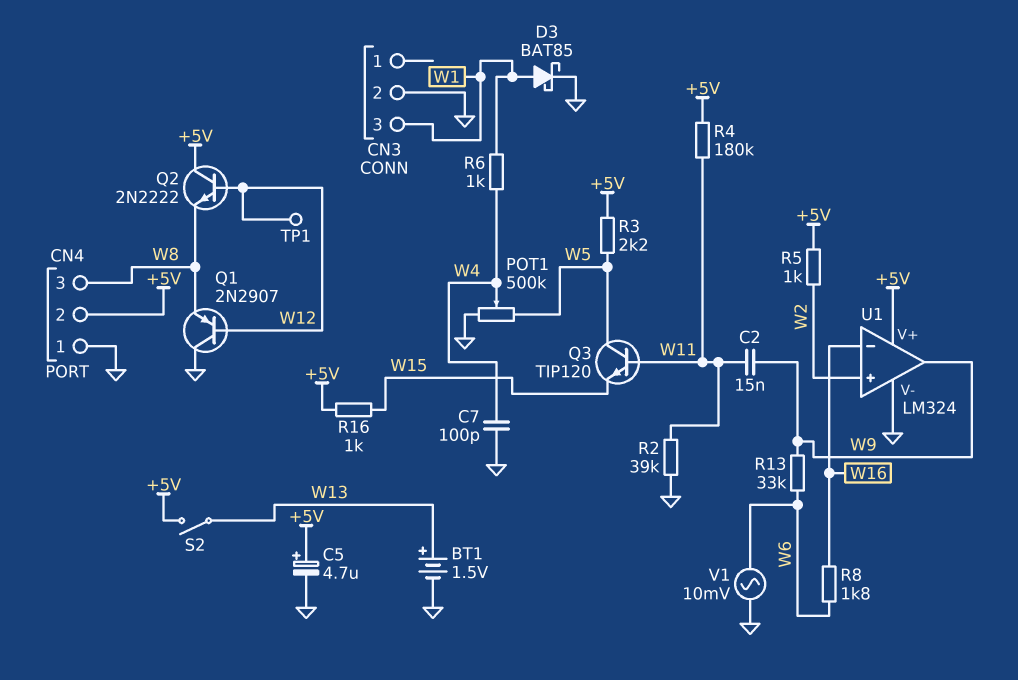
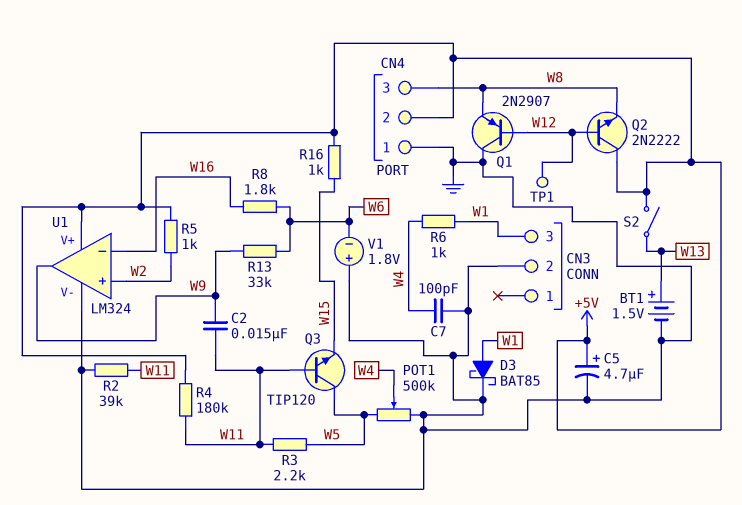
R3: 2.2k (+5V, W5) -> 2.2k (W5, W11)
V1: AC 10mV (GND, W6) -> 1.8V (plus GND, minus W6)

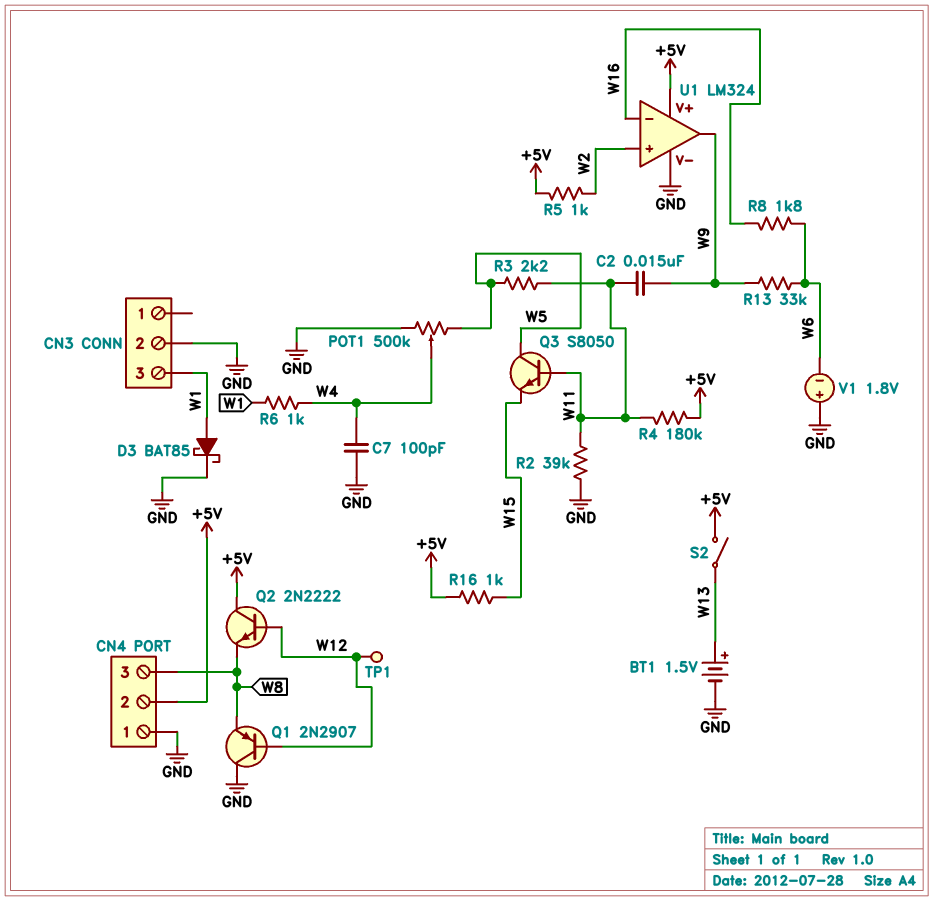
C5: 4.7uF (plus +5V, minus GND) -> none
Q3: NPN TIP120 (B W11, C W5, E W15) -> NPN S8050 (B W11, C W5, E W15)

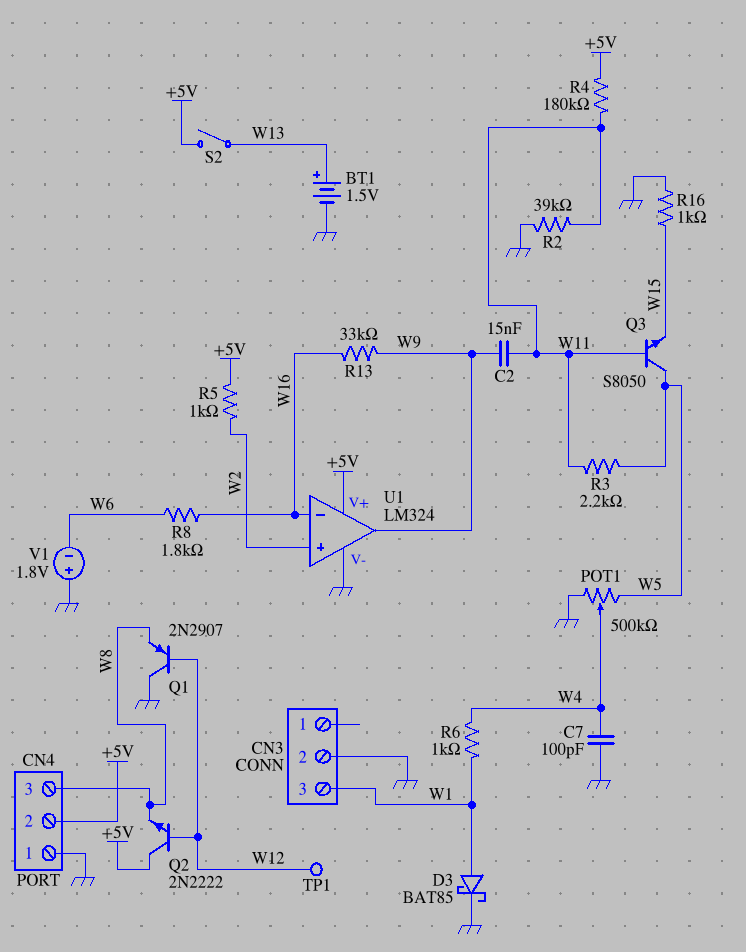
R13: 33k (W6, W9) -> 33k (W9, W16)
R16: 1k (+5V, W15) -> 1k (GND, W15)

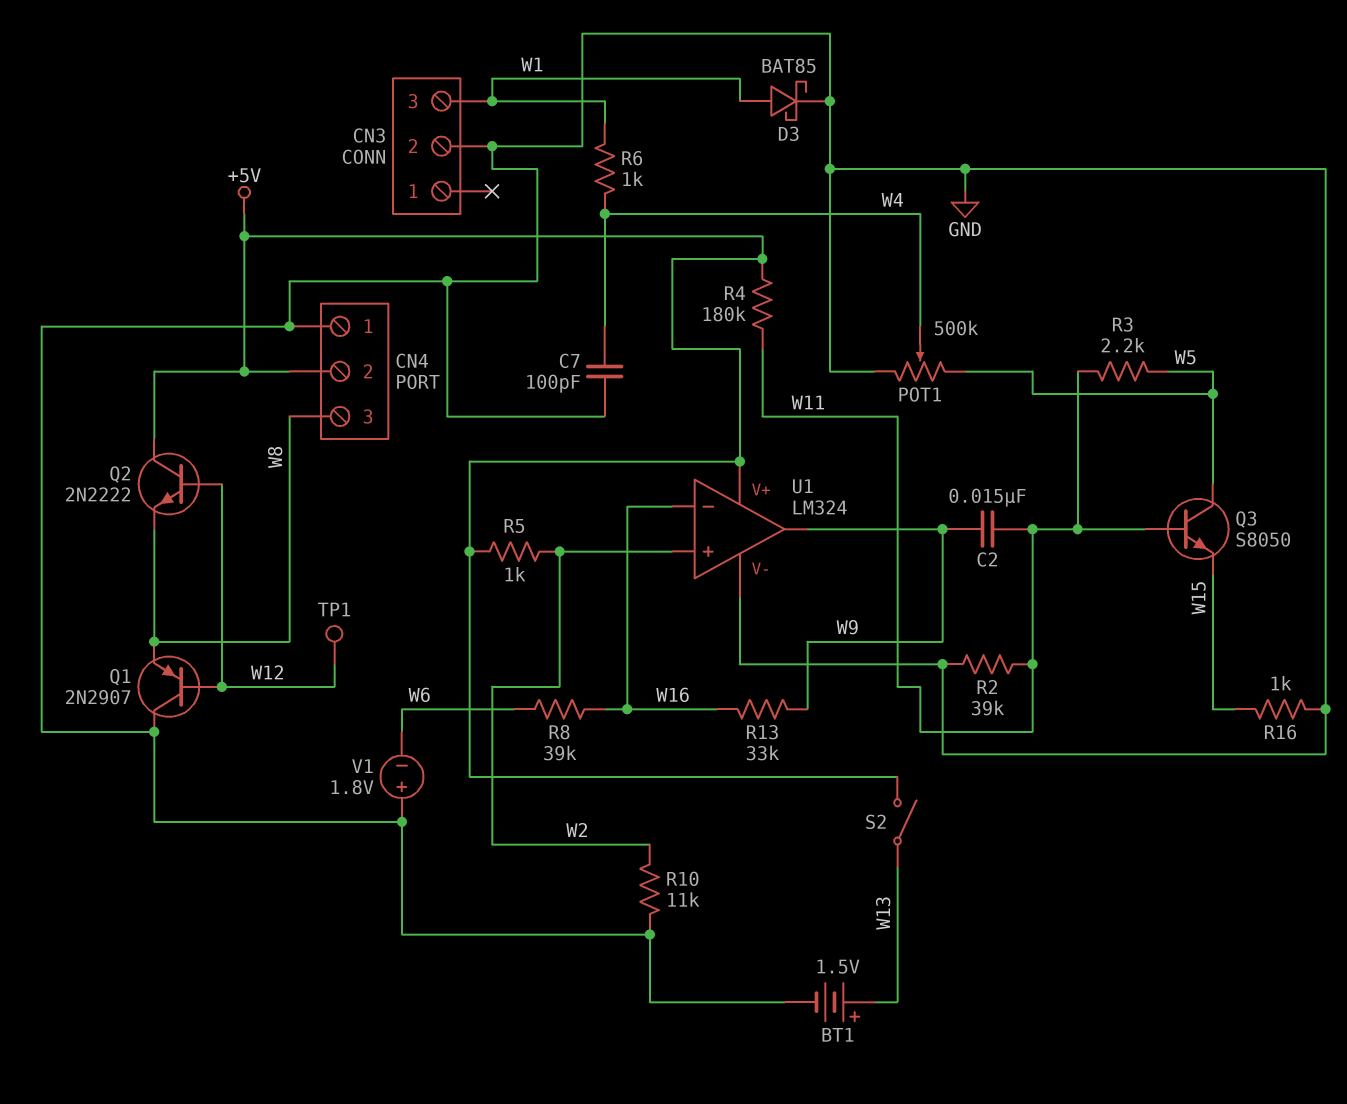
R8: 1.8k (W6, W16) -> 39k (W6, W16)
R10: none -> 11k (GND, W2)

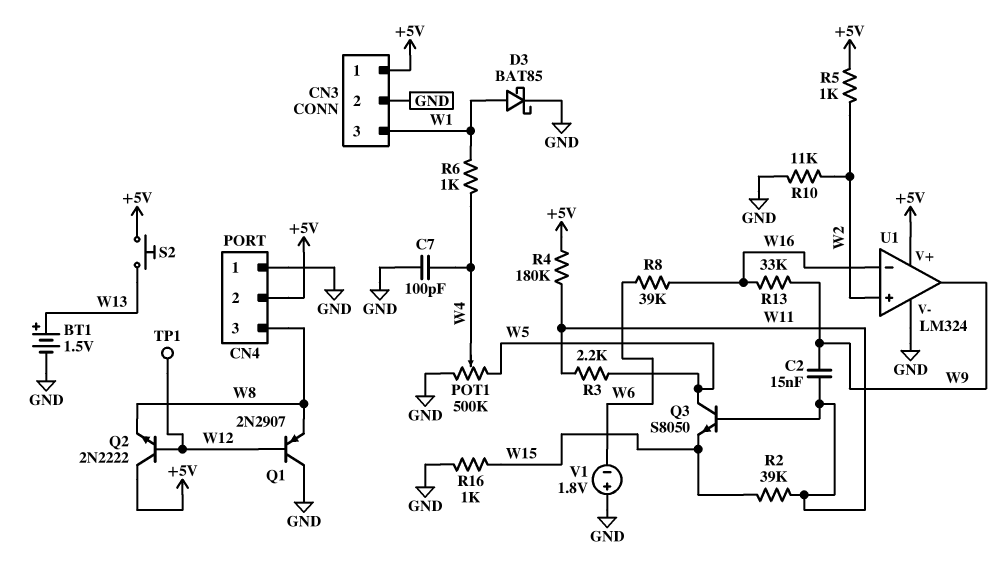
CN3 pin 1: none -> +5V
R2: 39k (GND, W11) -> 39k (W11, W15)
S2: switch (+5V, W13) -> button (+5V, W13)

